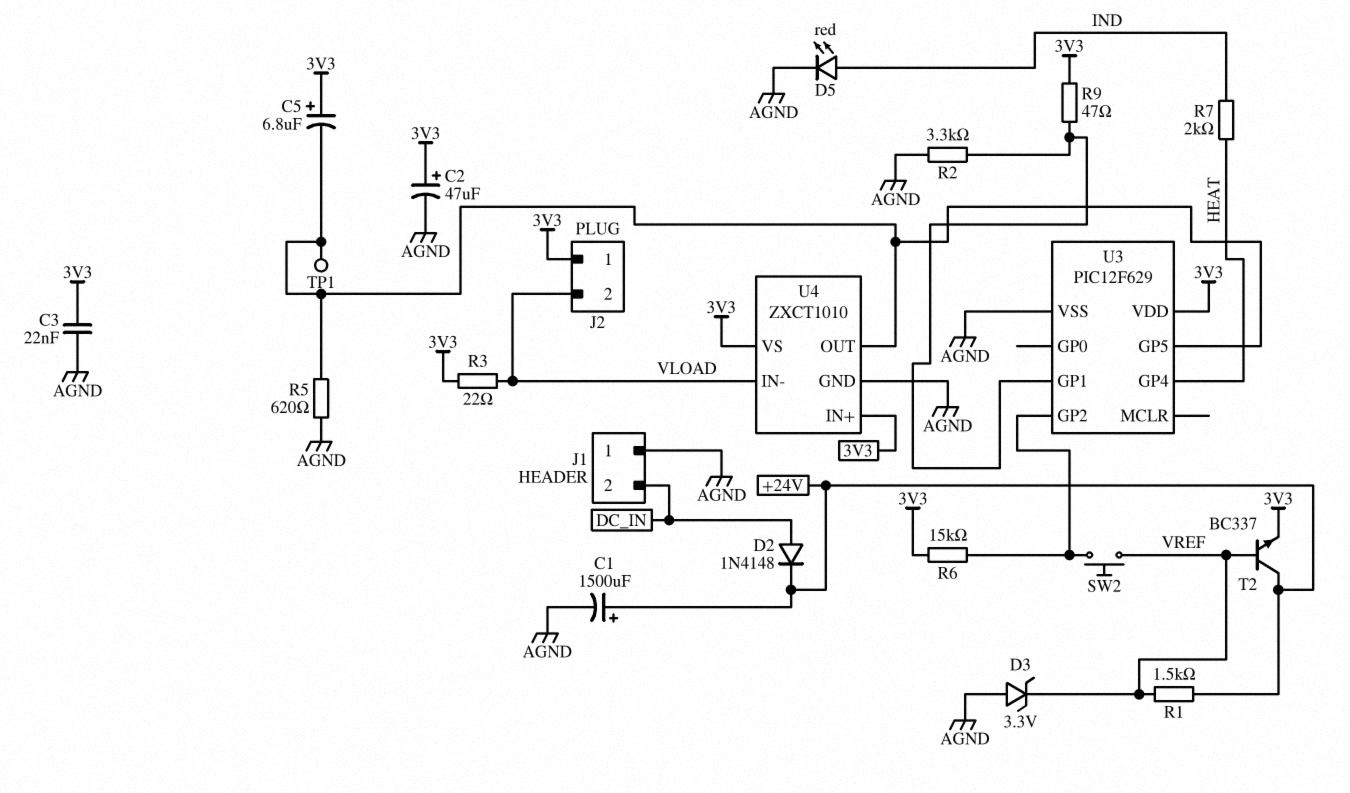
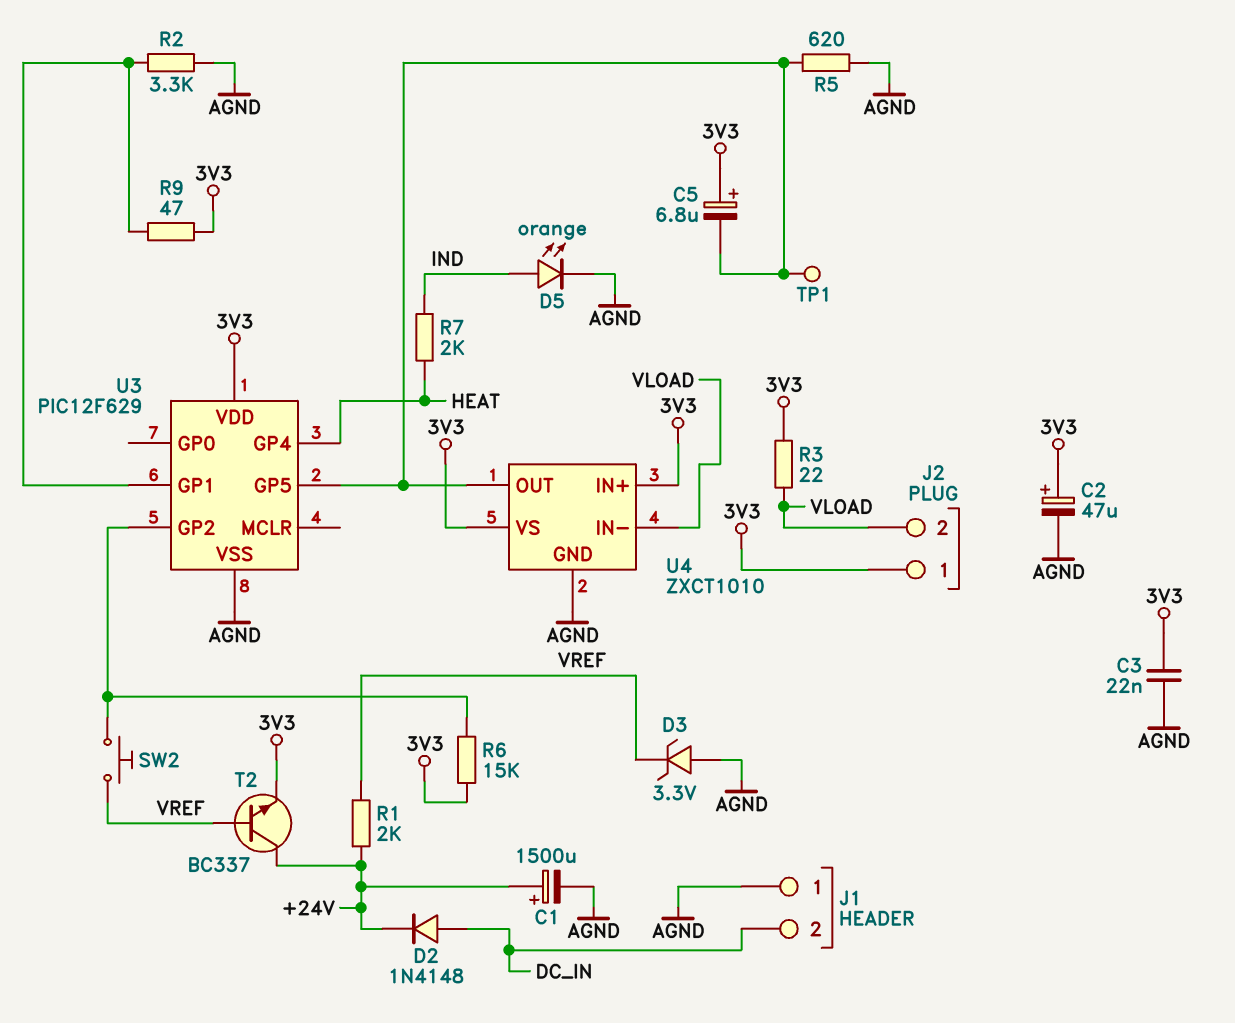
D5: LED red (A IND, K AGND) -> LED orange (A IND, K AGND)
R1: 1.5k (+24V, VREF) -> 2k (+24V, VREF)

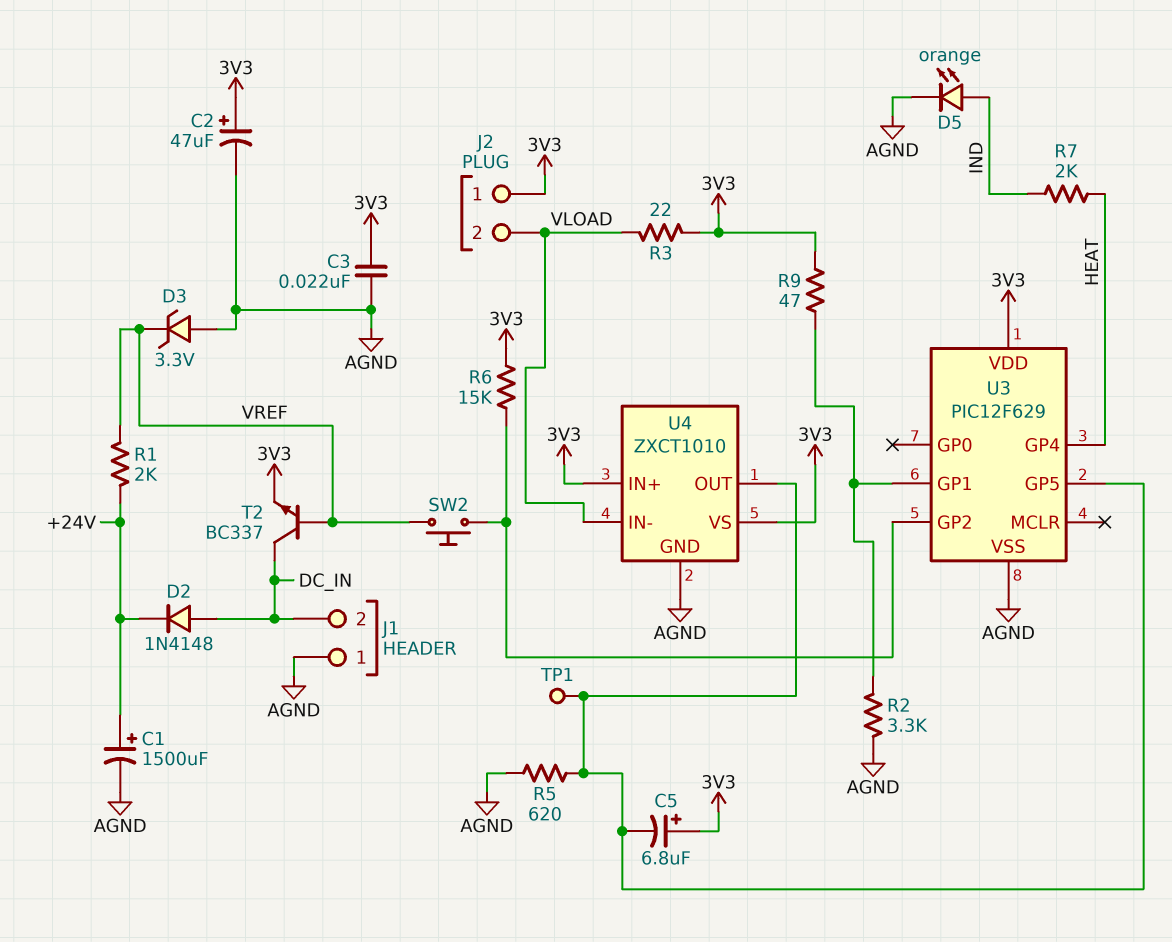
T2: NPN BC337 (B VREF, C +24V, E 3V3) -> NPN BC337 (B VREF, C DC_IN, E 3V3)

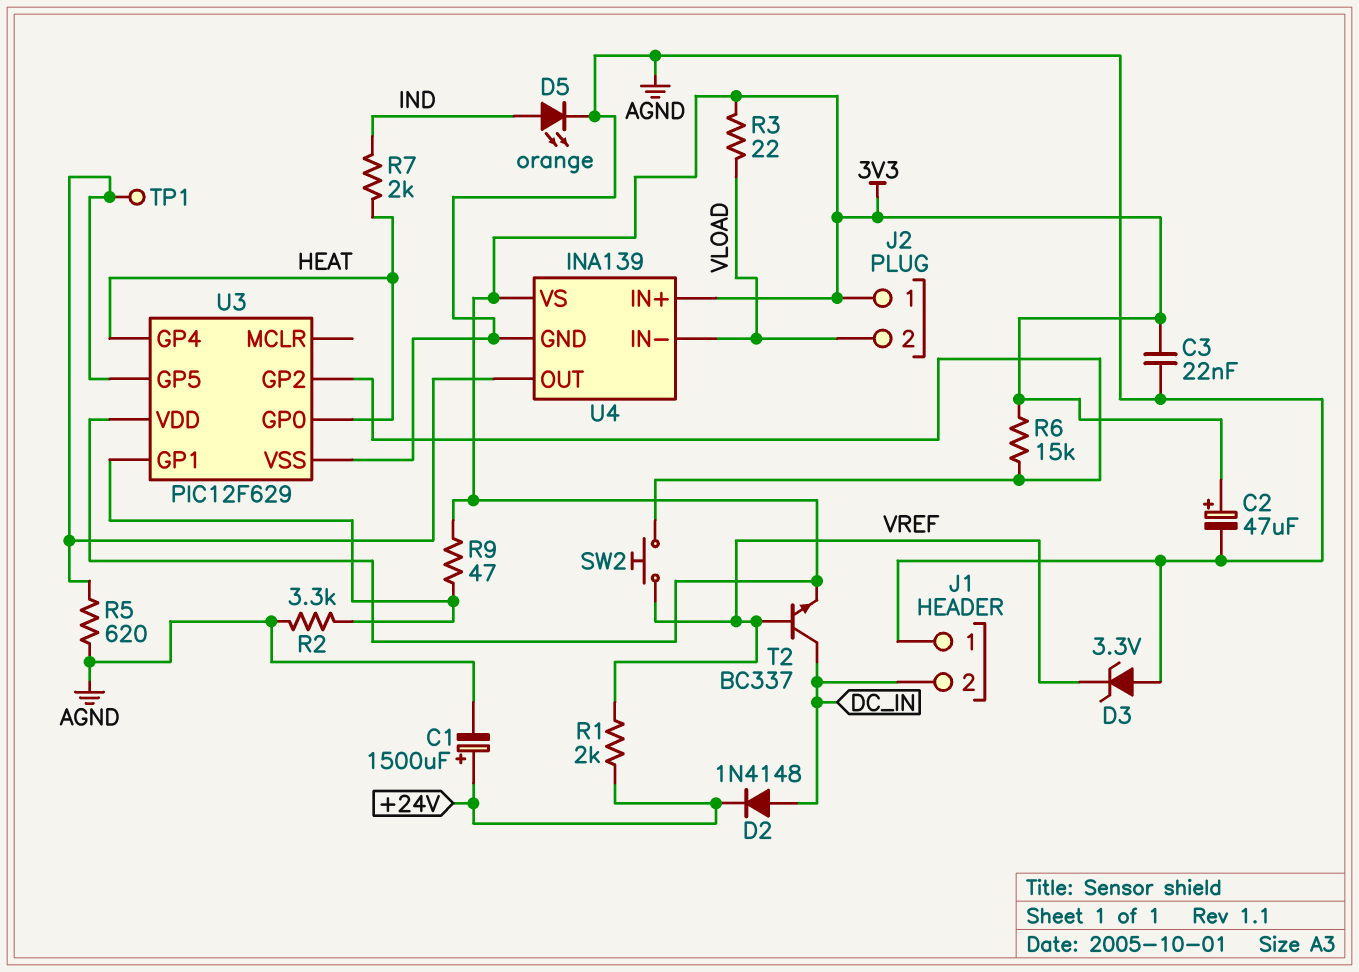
C5: 6.8uF (plus 3V3, minus U3/GP5) -> none
U3 pin GP0: none -> HEAT
U4: ZXCT1010 -> INA139

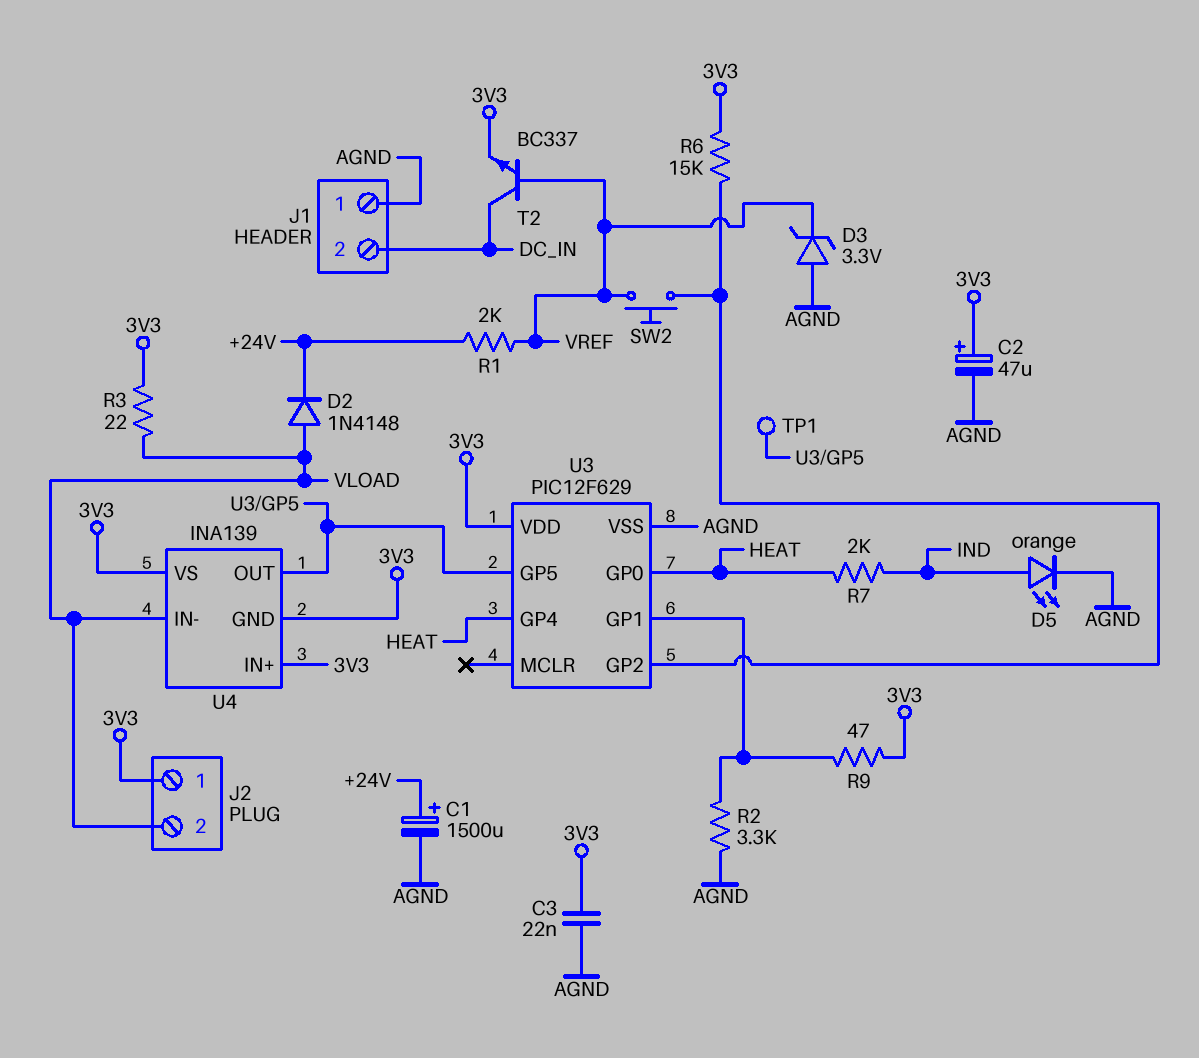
D2: diode 1N4148 (A DC_IN, K +24V) -> diode 1N4148 (A VLOAD, K +24V)
R5: 620 (AGND, U3/GP5) -> none
U4 pin GND: AGND -> 3V3

